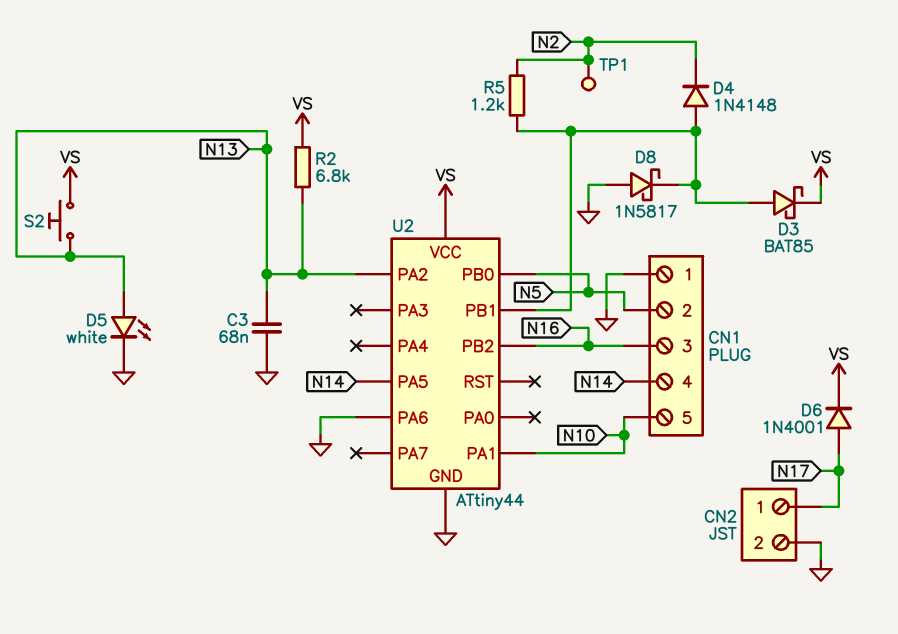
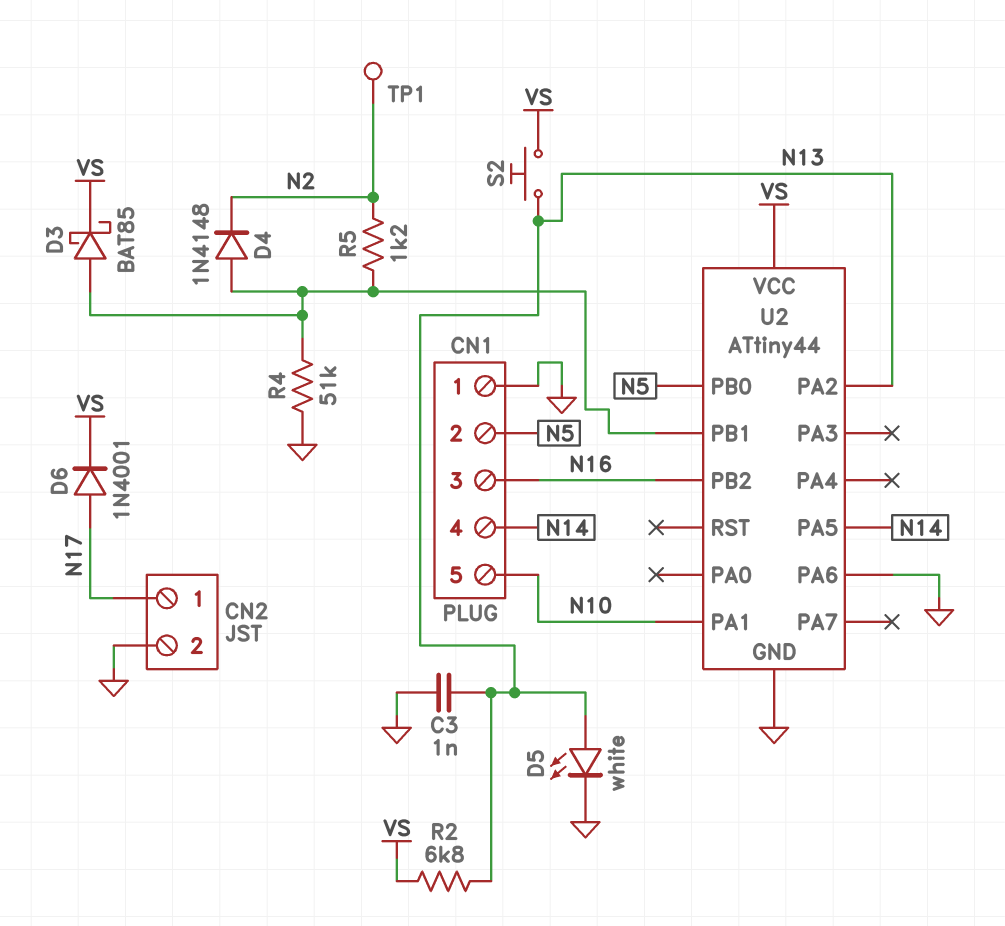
C3: 68nF (GND, N13) -> 1nF (GND, N13)
D8: schottky 1N5817 (A GND, K U2/PB1) -> none
R4: none -> 51k (GND, U2/PB1)

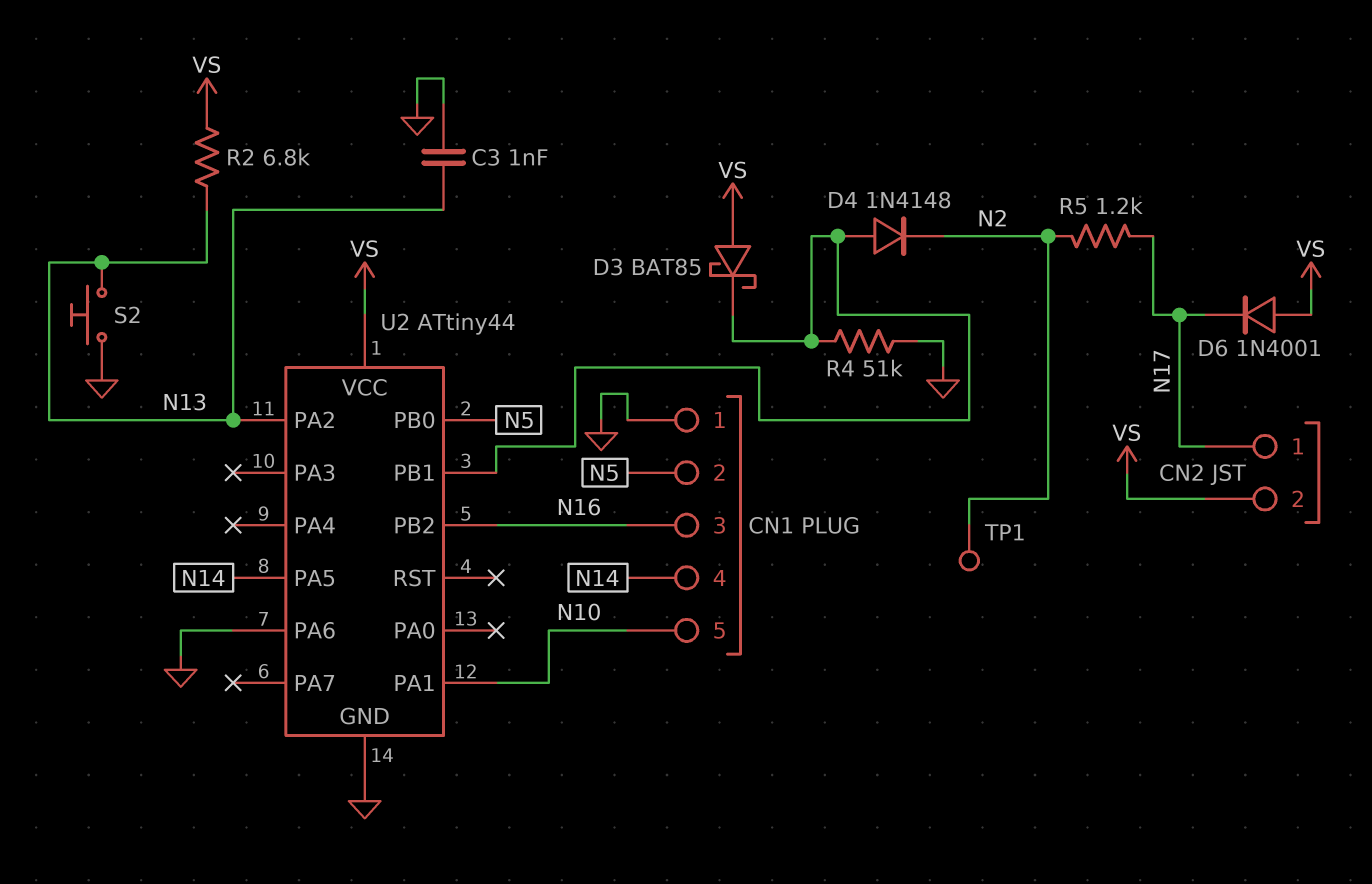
CN2 pin 2: GND -> VS
D3: schottky BAT85 (A U2/PB1, K VS) -> schottky BAT85 (A VS, K U2/PB1)
D5: LED white (A N13, K GND) -> none
D6: diode 1N4001 (A N17, K VS) -> diode 1N4001 (A VS, K N17)
R5: 1.2k (N2, U2/PB1) -> 1.2k (N2, N17)
S2: button (N13, VS) -> button (GND, N13)

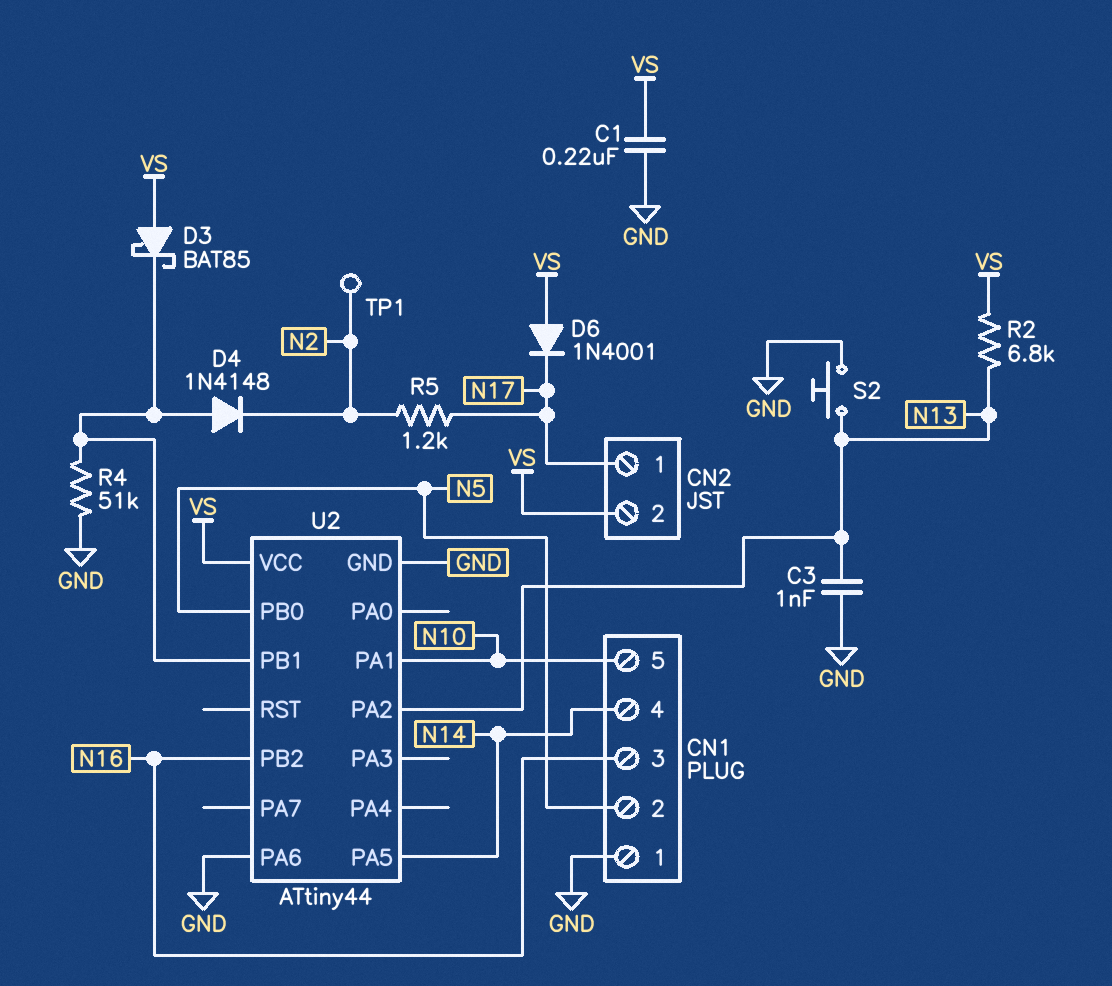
C1: none -> 220nF (GND, VS)

